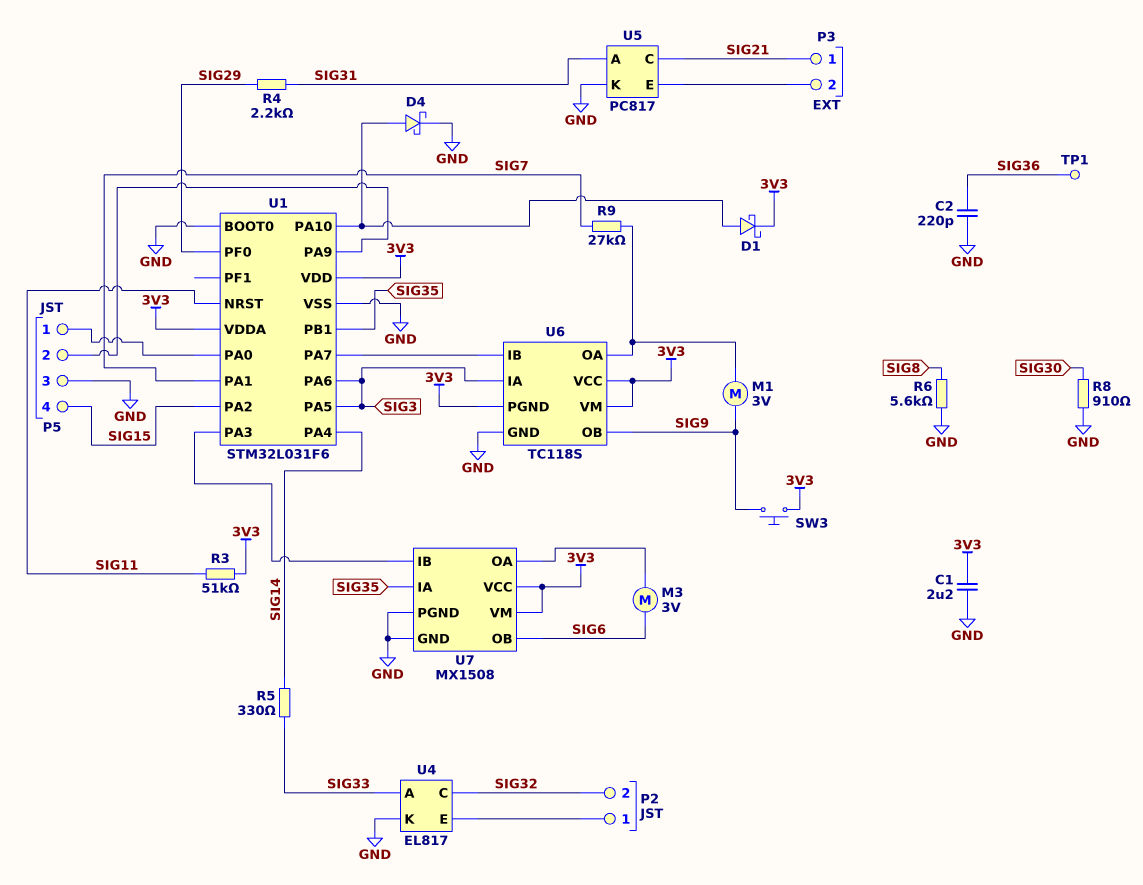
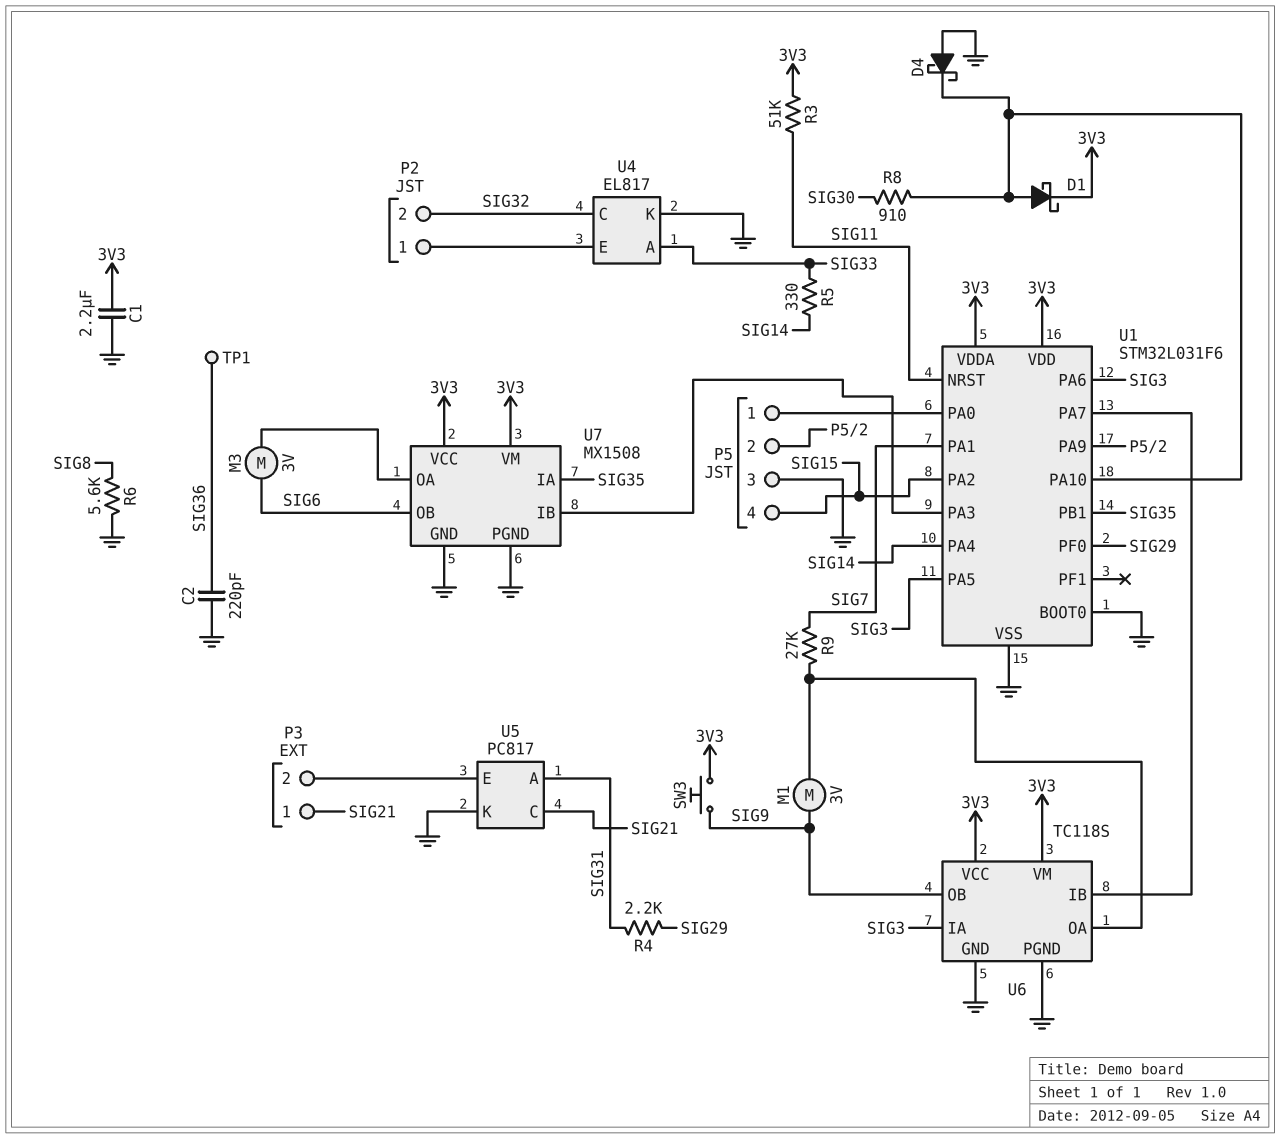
D4: schottky (A U1/PA10, K GND) -> schottky (A GND, K U1/PA10)
R8: 910 (GND, SIG30) -> 910 (SIG30, U1/PA10)
U6 pin PGND: 3V3 -> GND

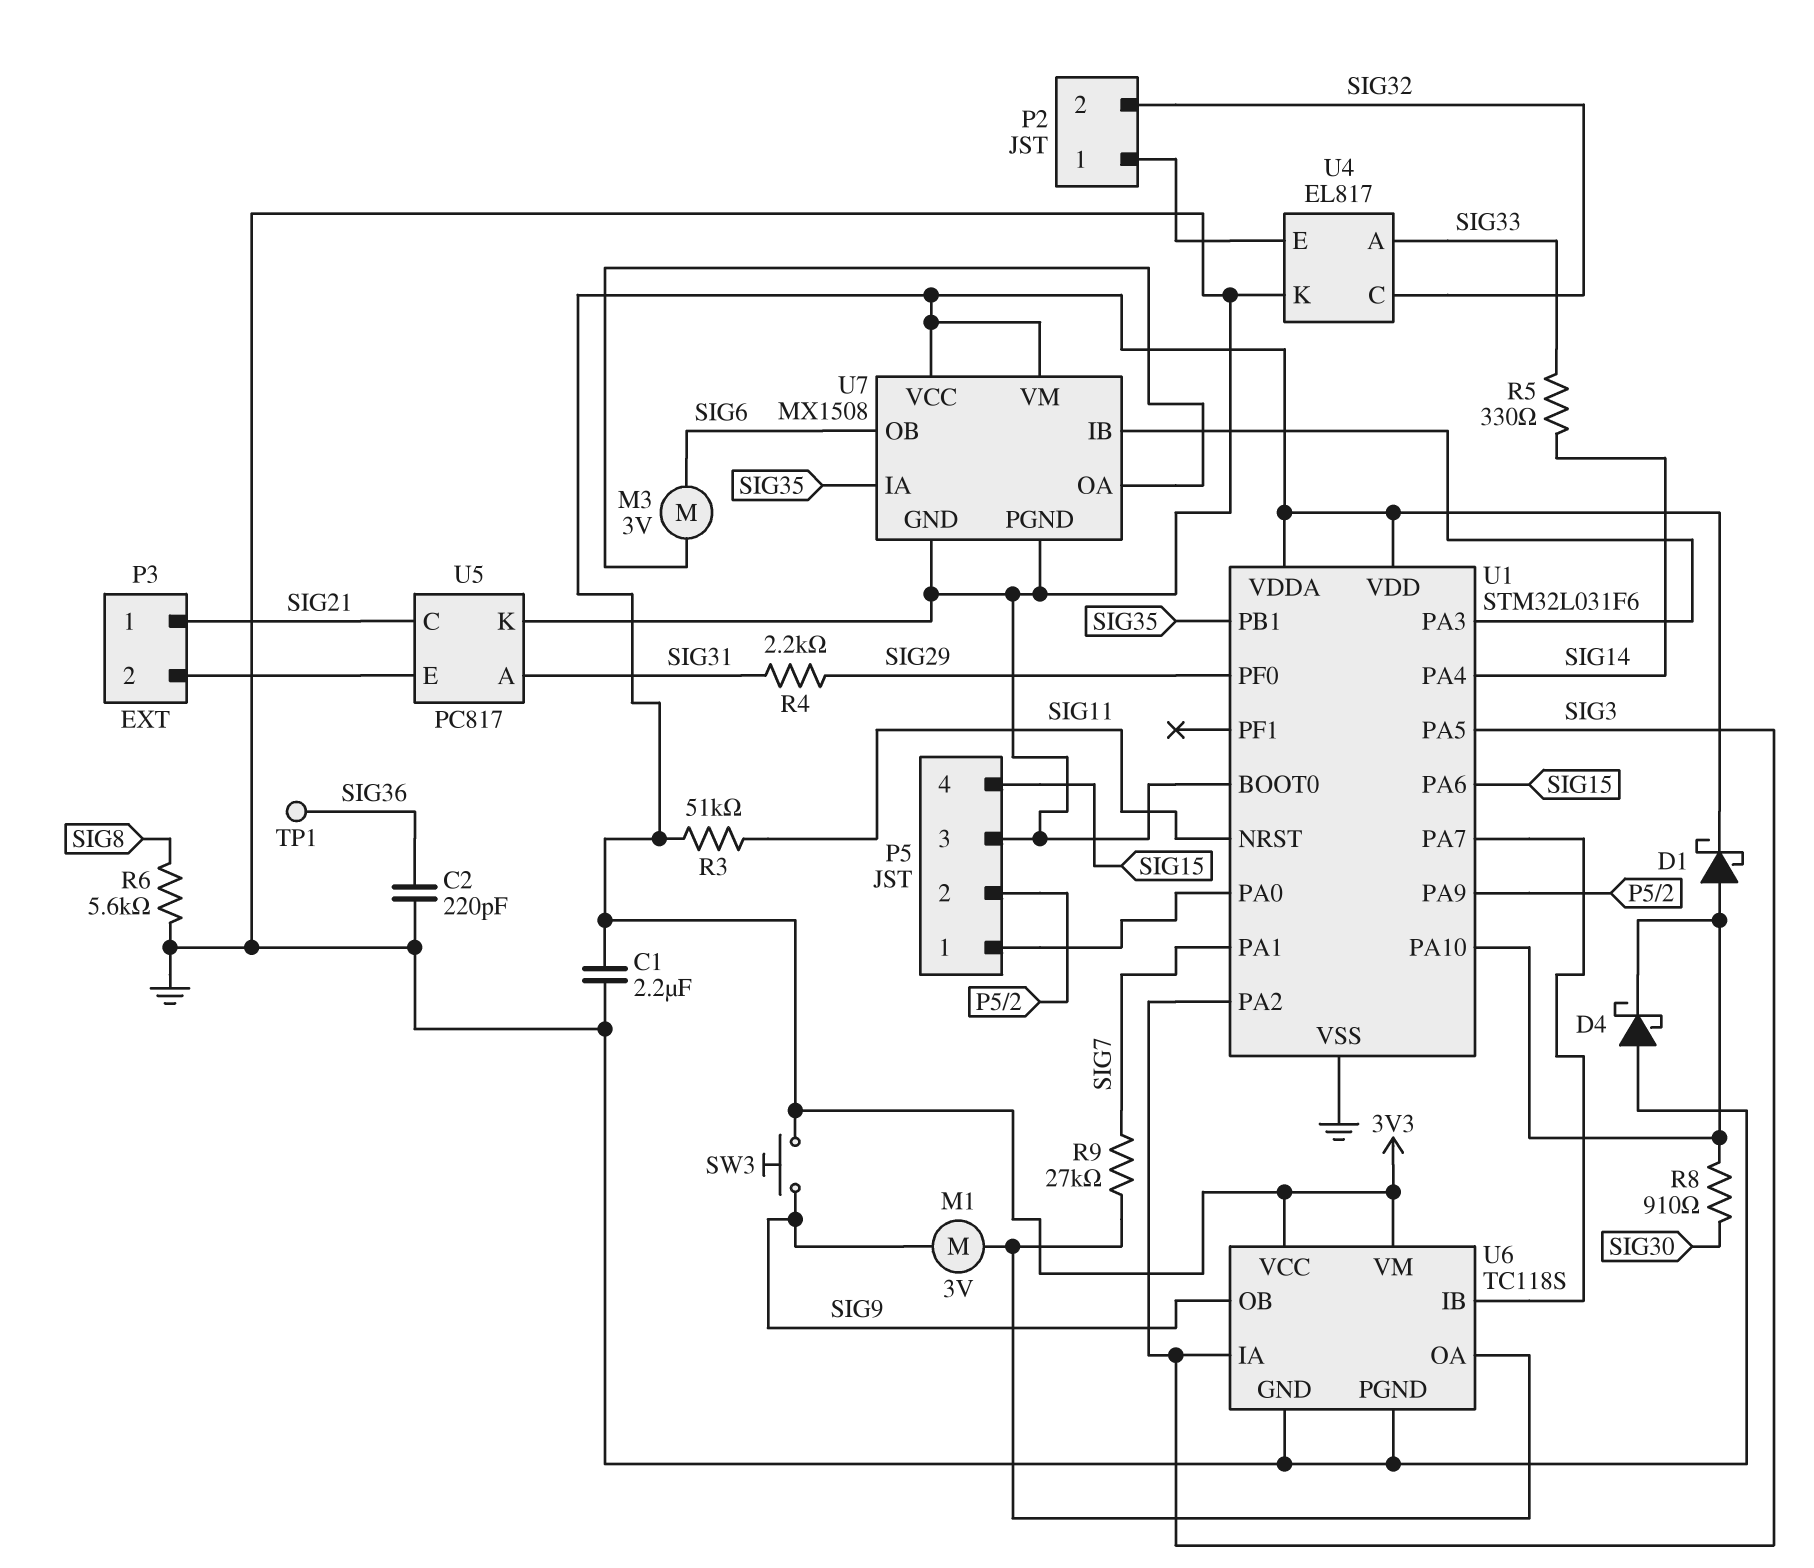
U1 pin PA2: SIG15 -> SIG3
U1 pin PA6: SIG3 -> SIG15

